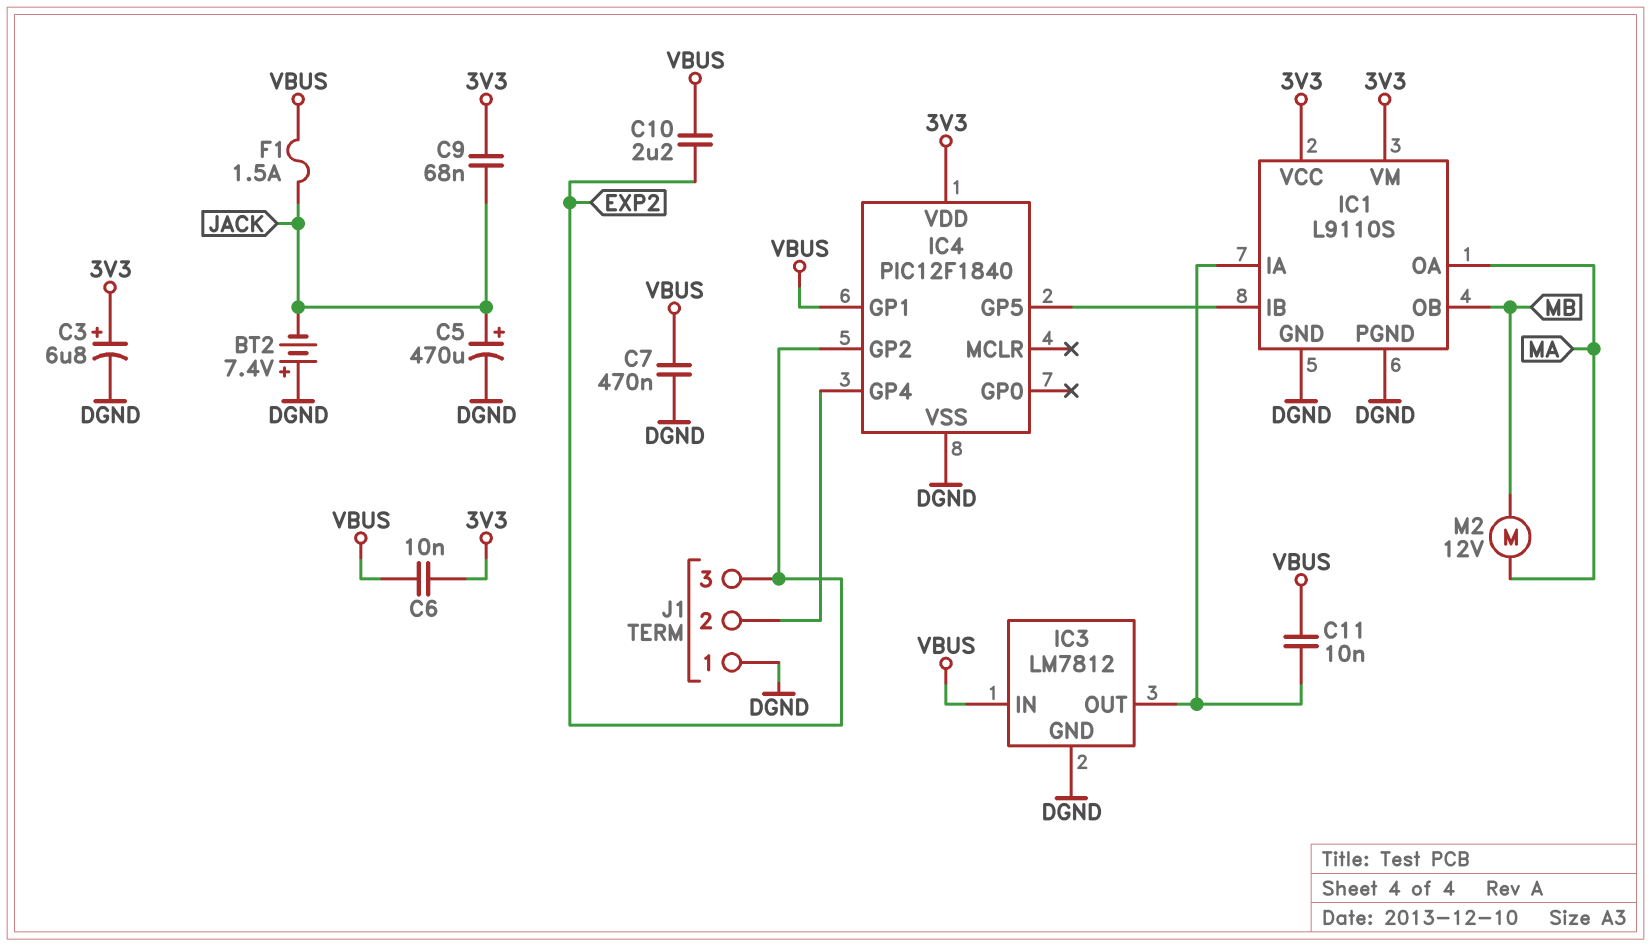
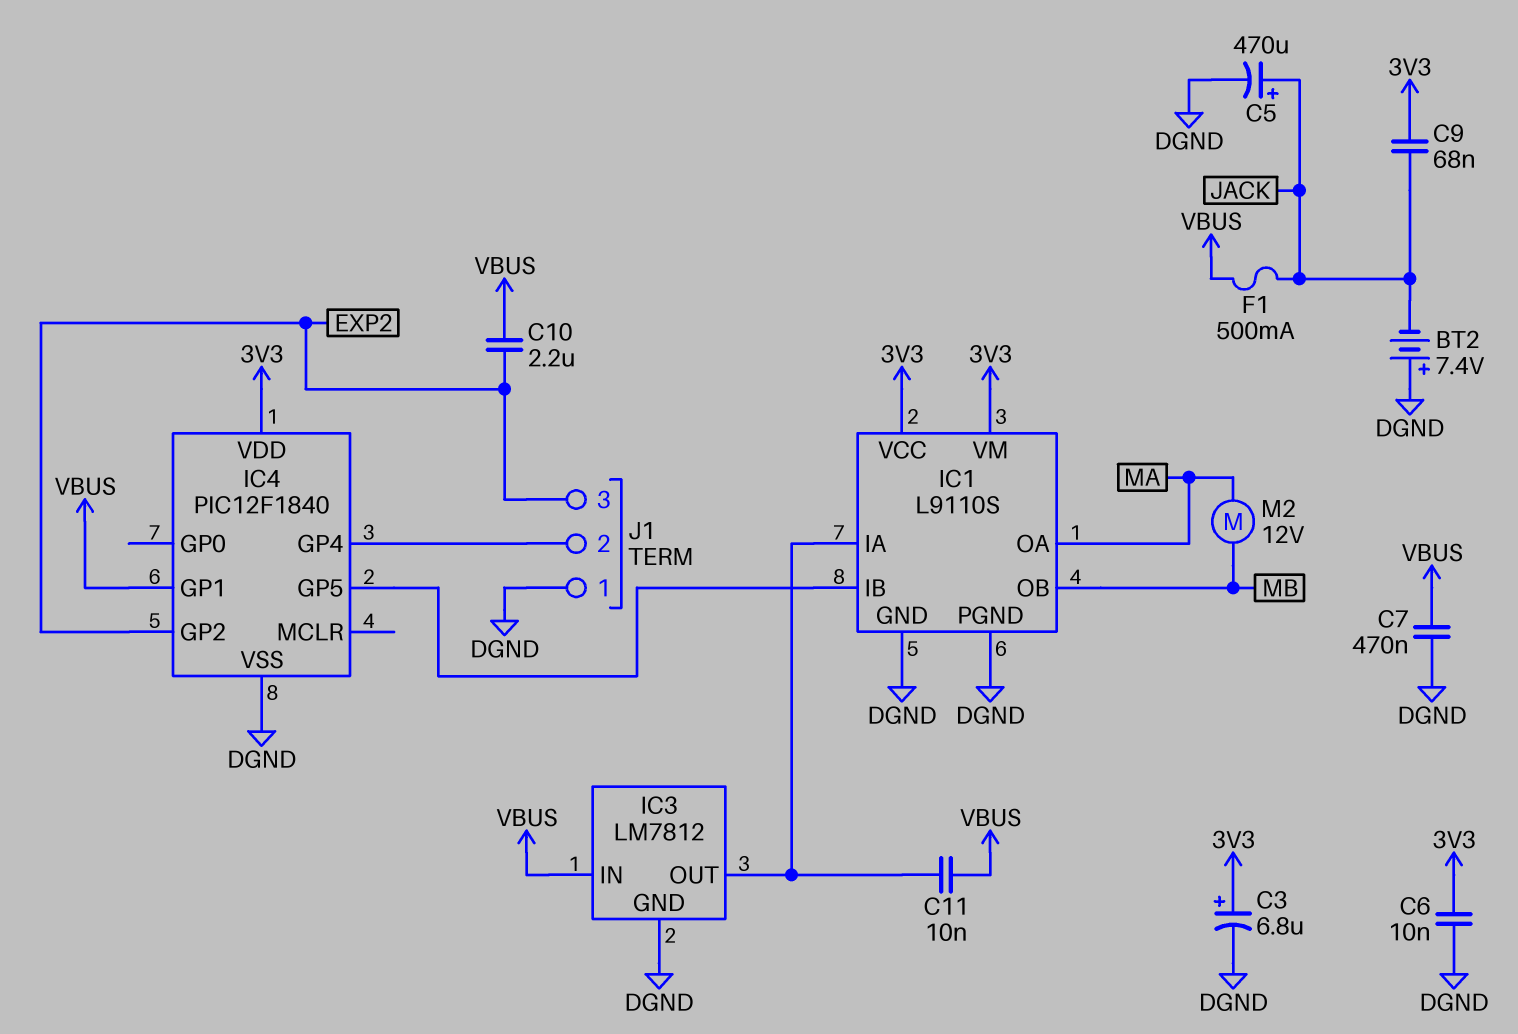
C6: 10nF (3V3, VBUS) -> 10nF (3V3, DGND)
F1: 1.5A (JACK, VBUS) -> 500mA (JACK, VBUS)

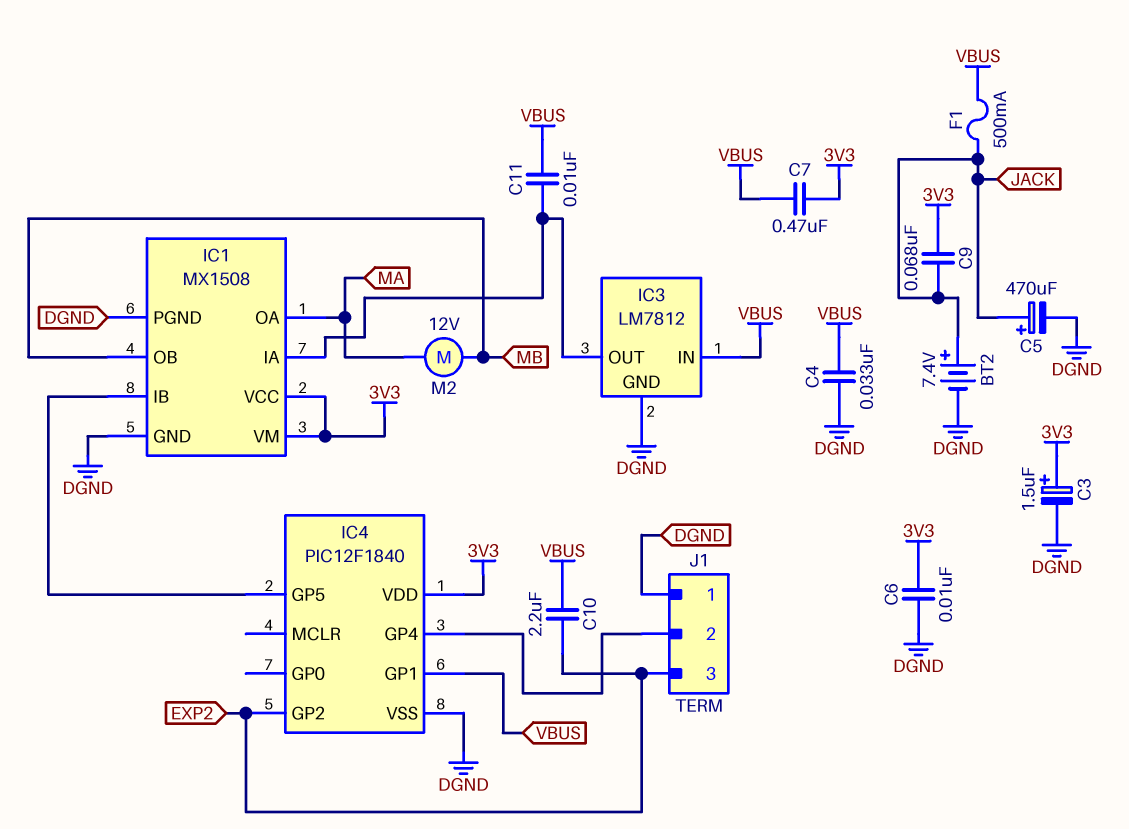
BT2: 7.4V (plus DGND, minus JACK) -> 7.4V (plus JACK, minus DGND)
C3: 6.8uF (plus 3V3, minus DGND) -> 1.5uF (plus 3V3, minus DGND)
C4: none -> 33nF (DGND, VBUS)
C7: 470nF (DGND, VBUS) -> 470nF (3V3, VBUS)
IC1: L9110S -> MX1508

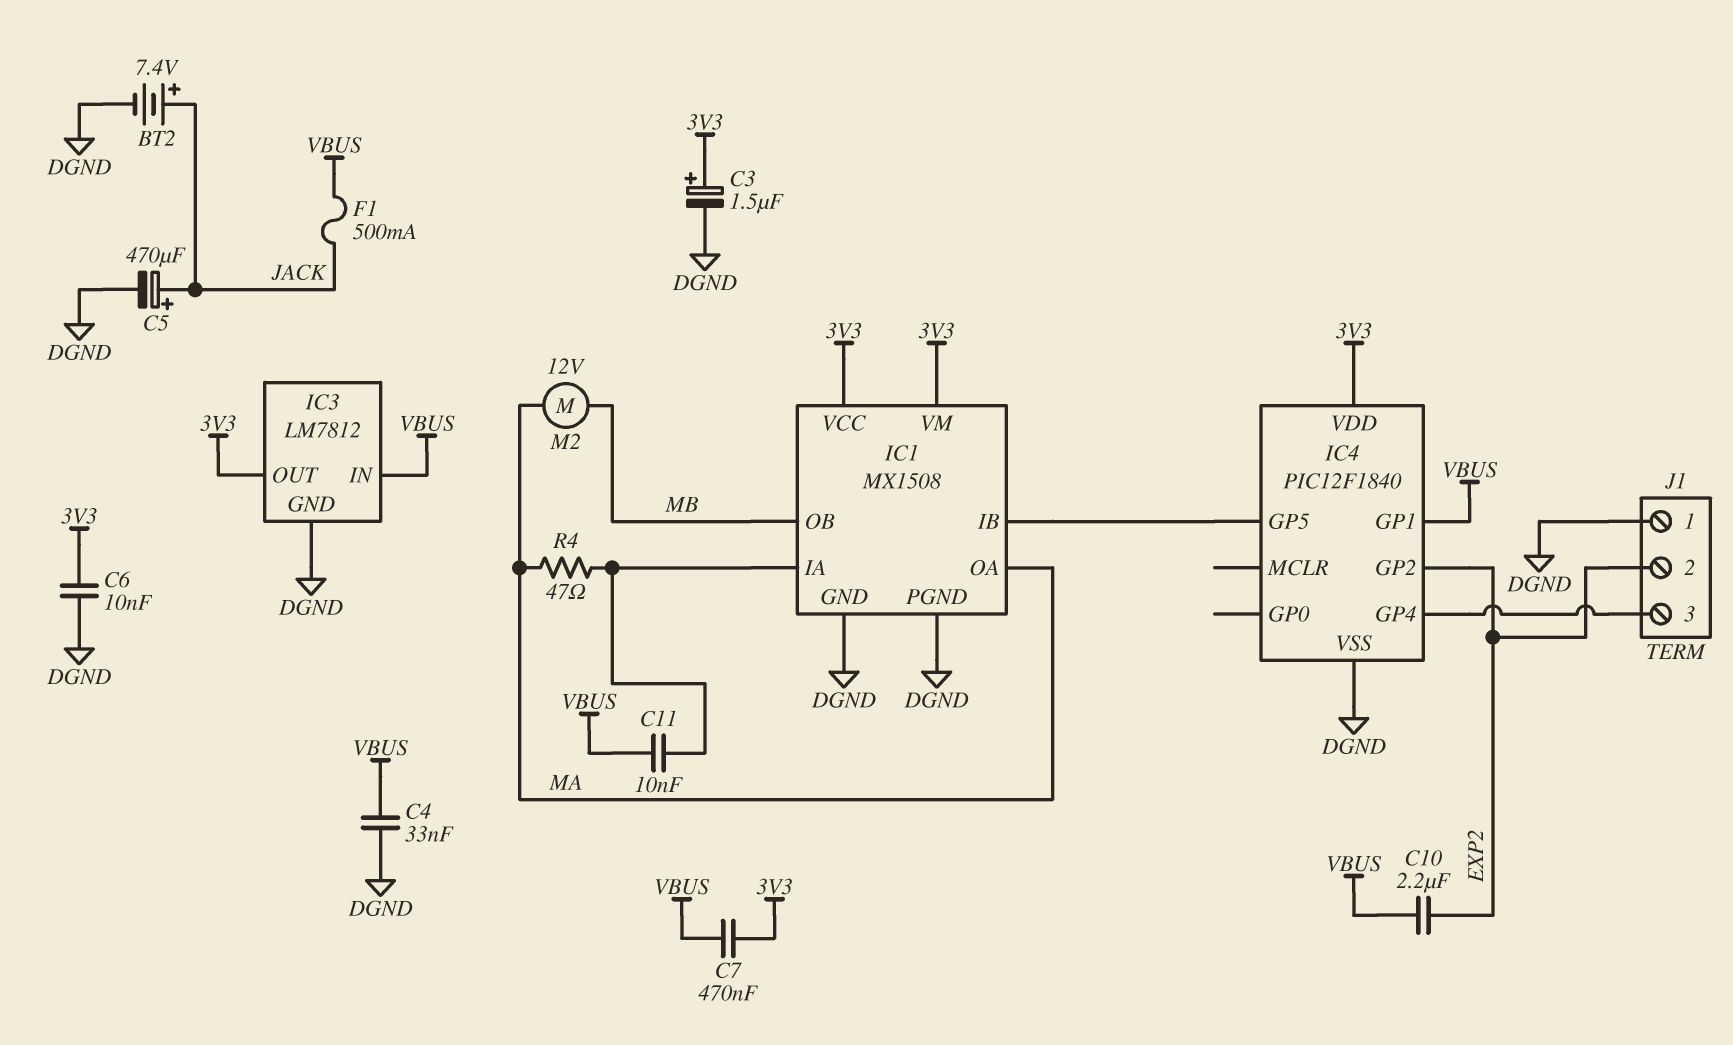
C9: 68nF (3V3, JACK) -> none
IC3 pin OUT: IC1/IA -> 3V3
J1 pin 2: IC4/GP4 -> EXP2
J1 pin 3: EXP2 -> IC4/GP4
R4: none -> 47 (IC1/IA, MA)

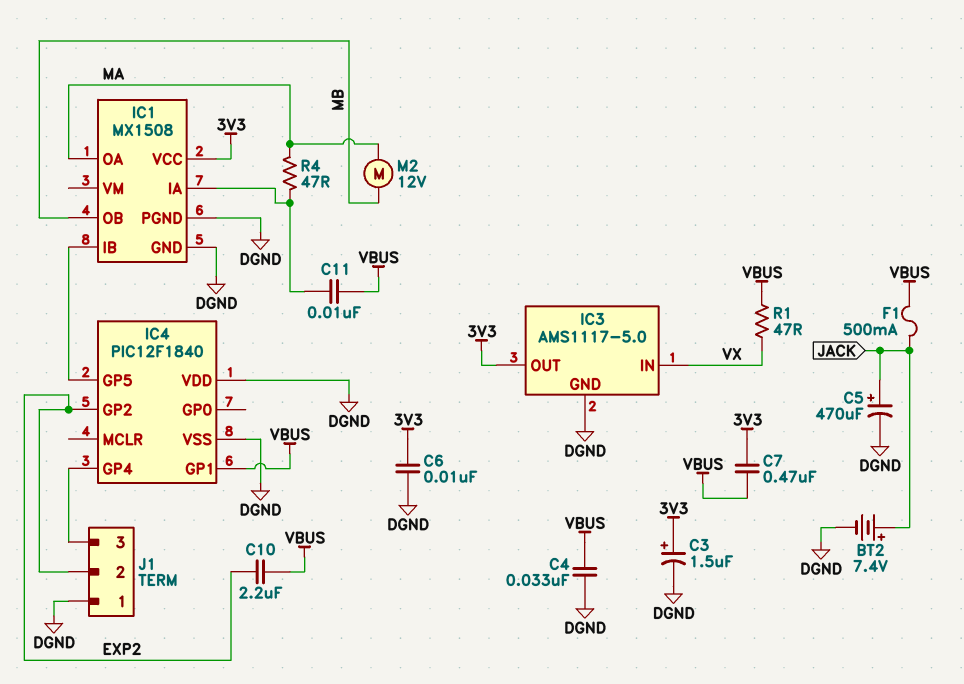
IC1 pin VM: 3V3 -> none
IC3: LM7812 -> AMS1117-5.0
IC3 pin IN: VBUS -> VX
IC4 pin VDD: 3V3 -> DGND
R1: none -> 47 (VBUS, VX)

